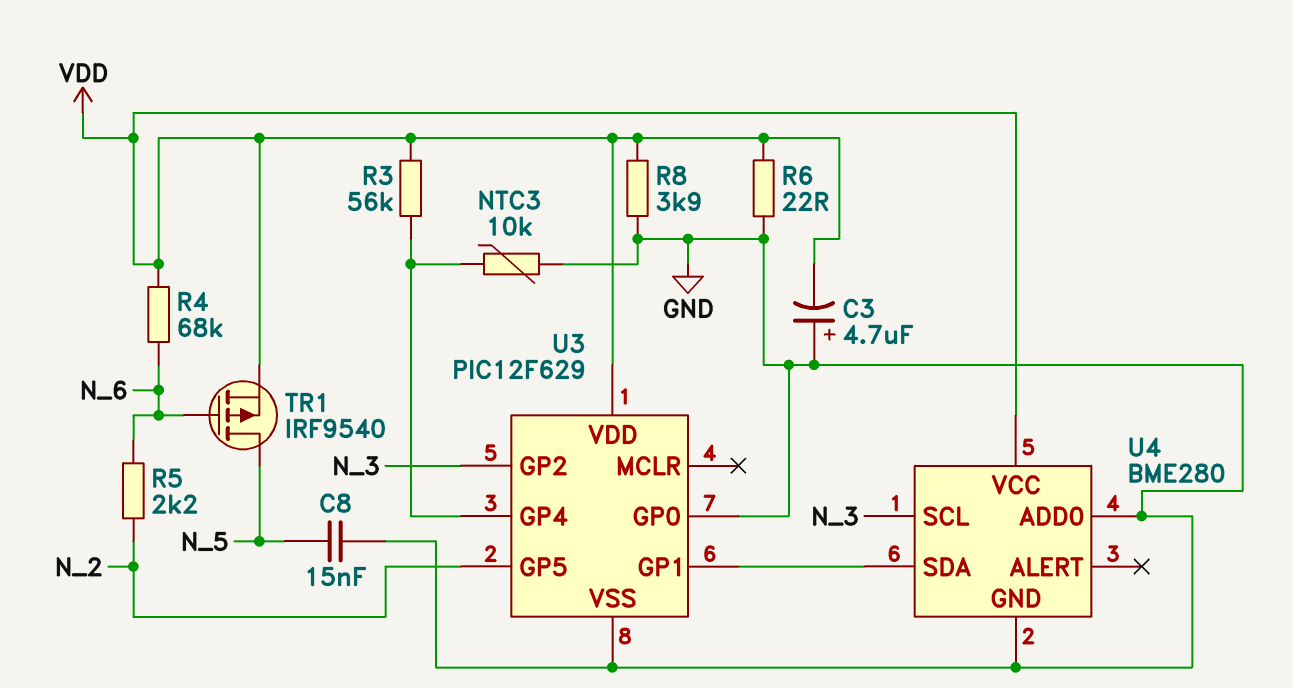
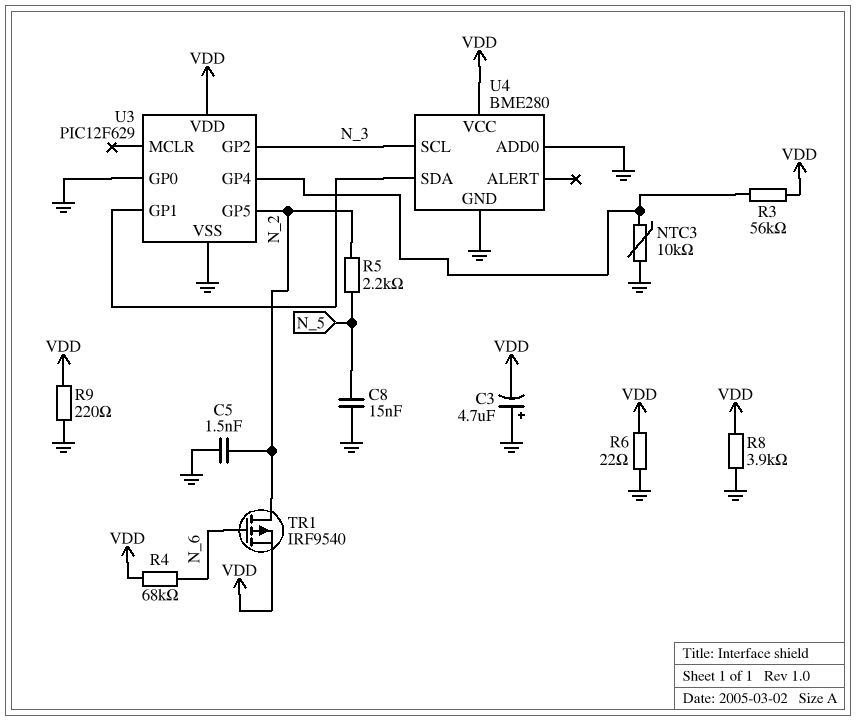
C5: none -> 1.5nF (GND, N_2)
R5: 2.2k (N_2, N_6) -> 2.2k (N_2, N_5)
R9: none -> 220 (GND, VDD)
TR1: PMOS IRF9540 (G N_6, D N_5, S VDD) -> PMOS IRF9540 (G N_6, D N_2, S VDD)

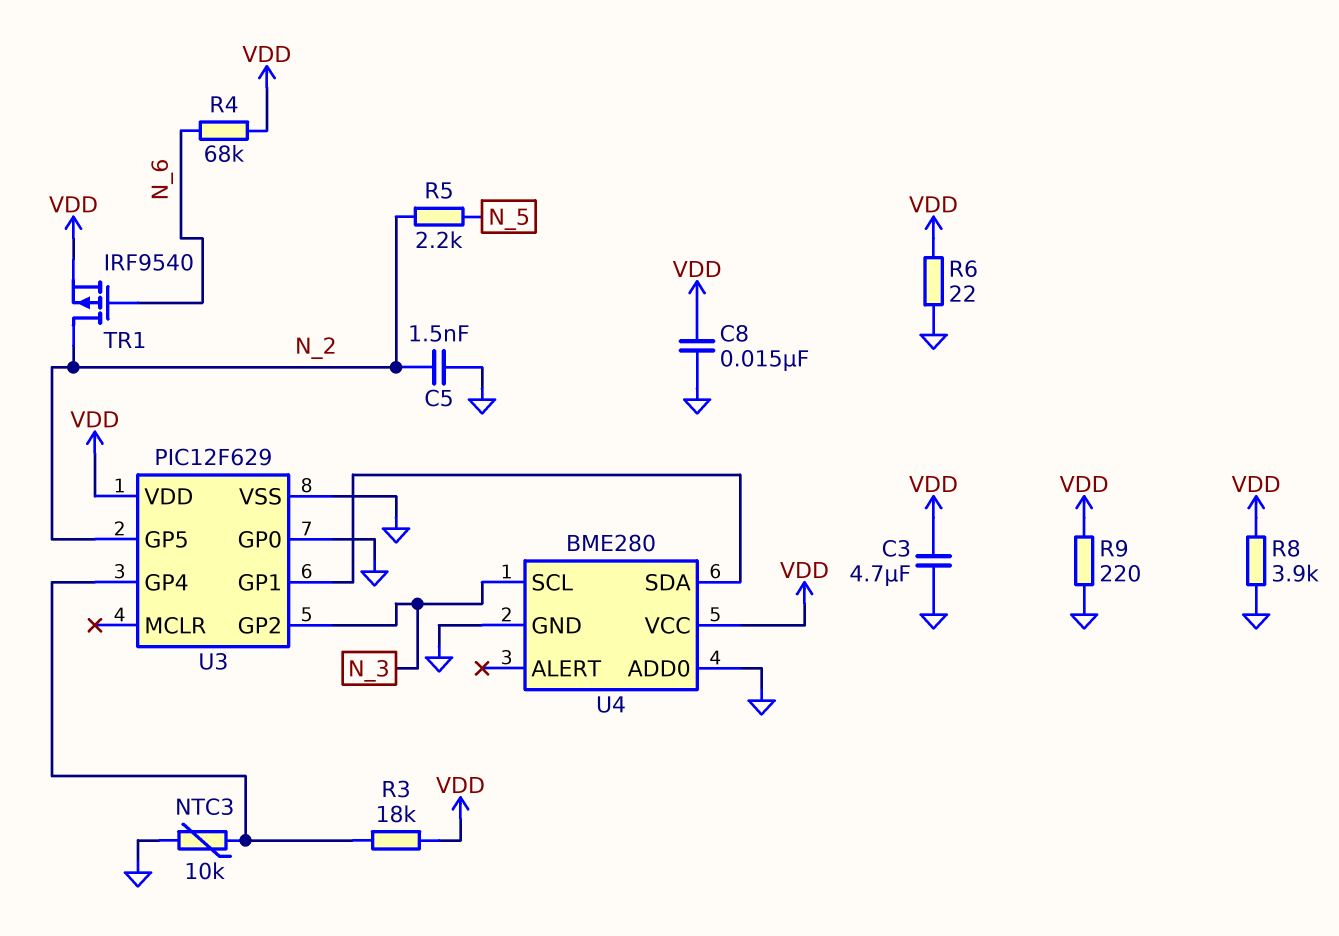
C3: 4.7uF (plus GND, minus VDD) -> 4.7uF (GND, VDD)
C8: 15nF (GND, N_5) -> 15nF (GND, VDD)
R3: 56k (U3/GP4, VDD) -> 18k (U3/GP4, VDD)

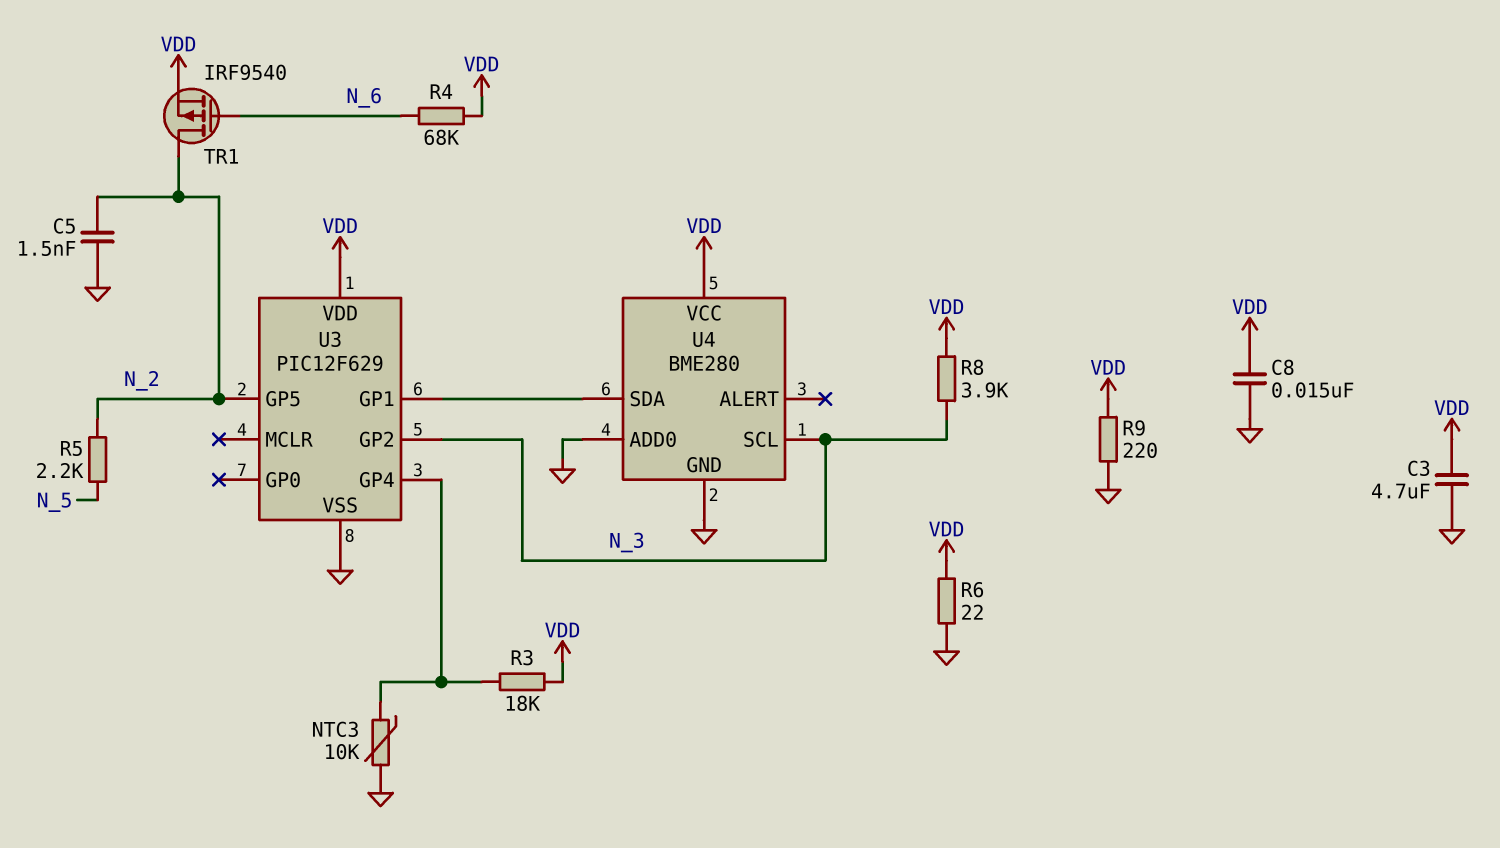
R8: 3.9k (GND, VDD) -> 3.9k (N_3, VDD)
U3 pin GP0: GND -> none

